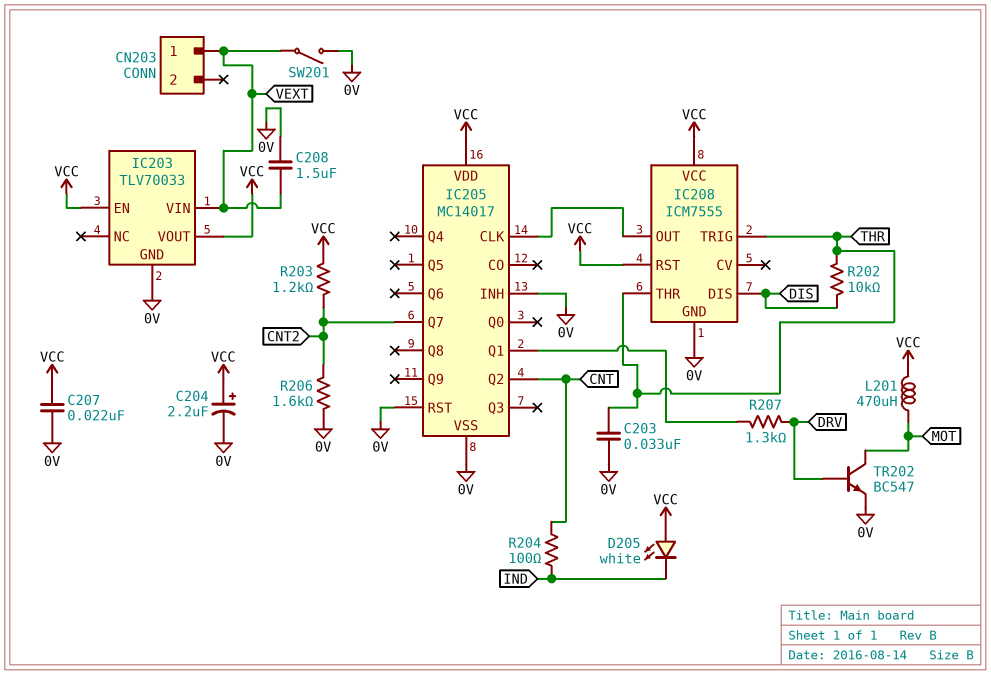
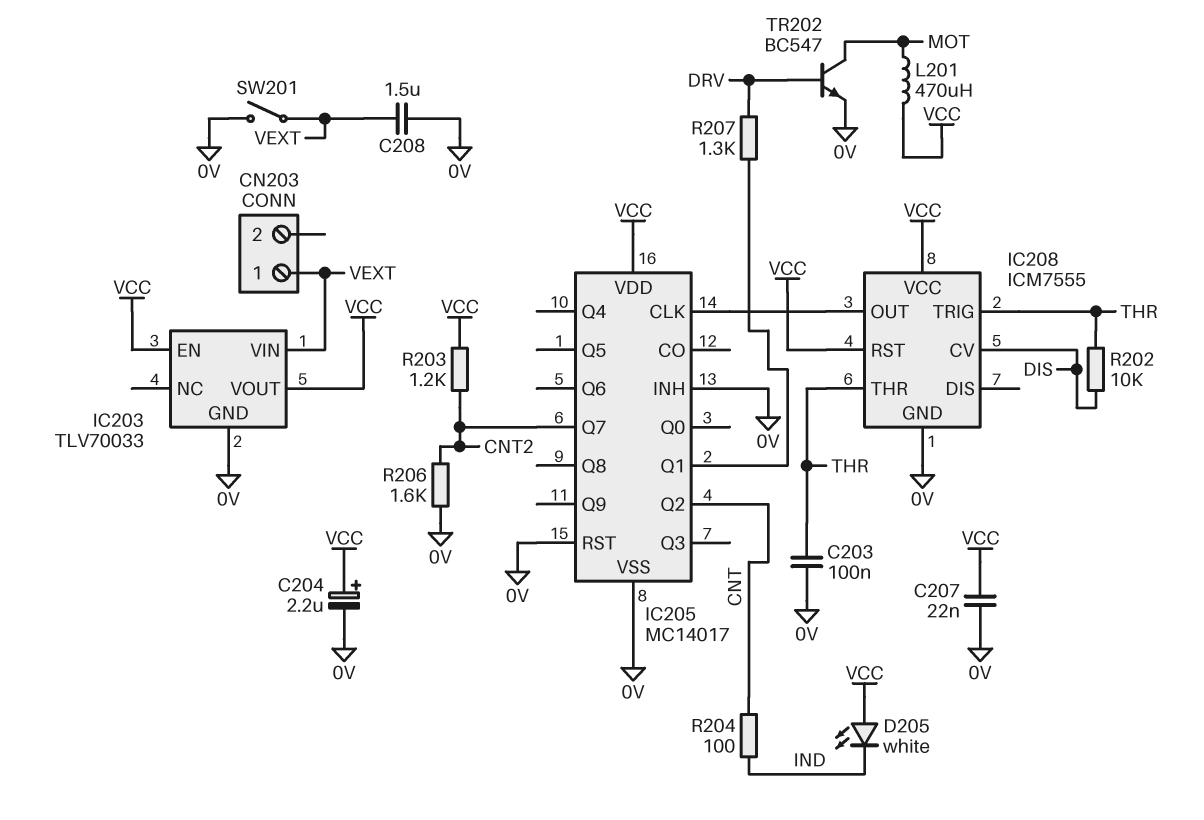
C203: 33nF (0V, THR) -> 100nF (0V, THR)
IC208 pin CV: none -> DIS
IC208 pin DIS: DIS -> none

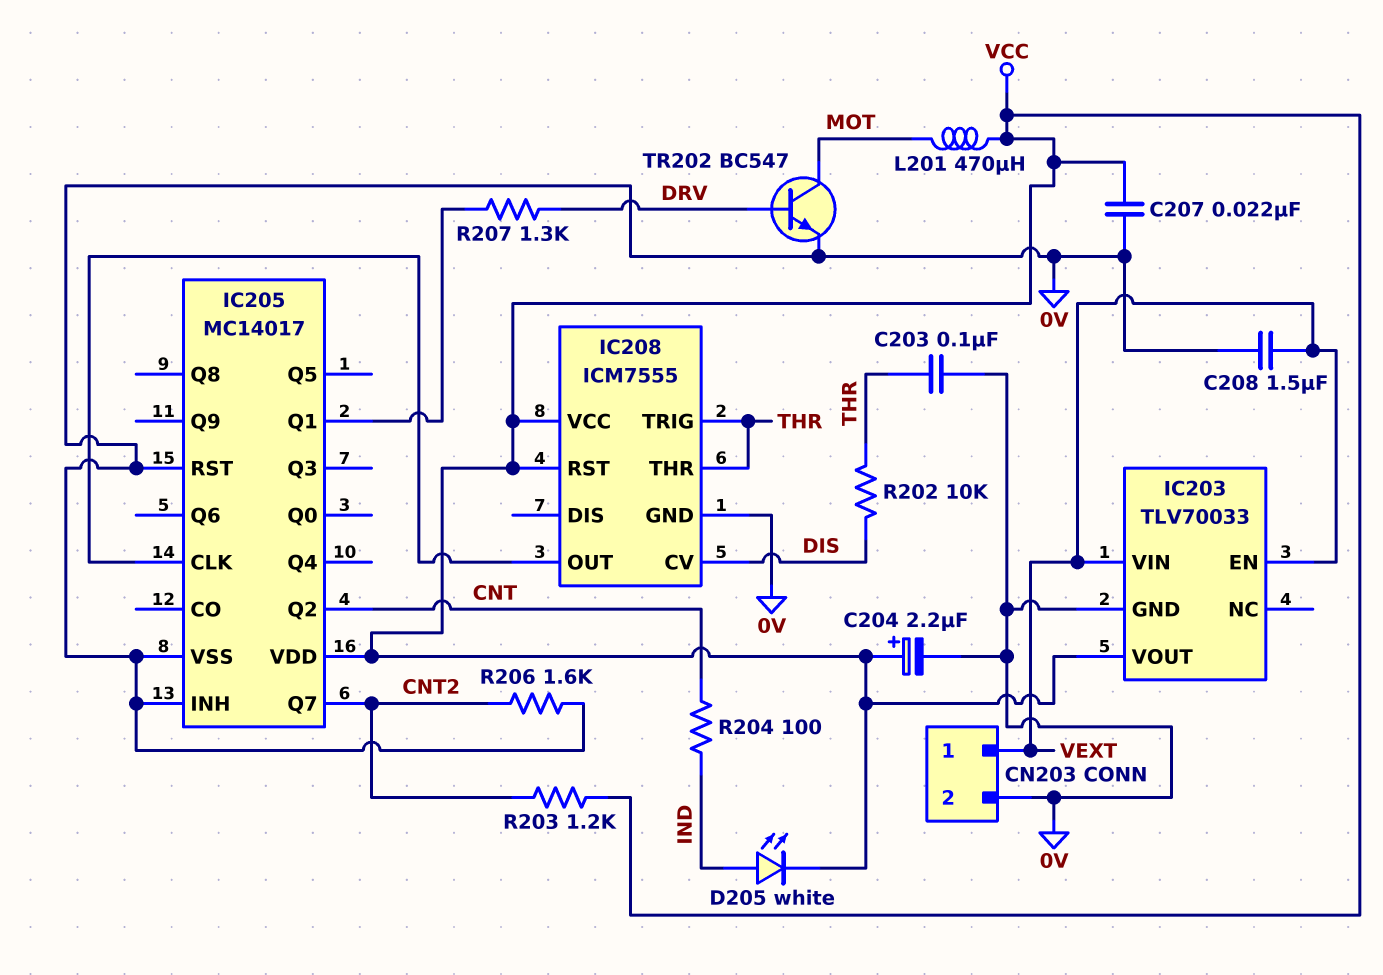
CN203 pin 2: none -> 0V
D205: LED white (A VCC, K IND) -> LED white (A IND, K VCC)
IC203 pin EN: VCC -> VEXT
SW201: switch (0V, VEXT) -> none

